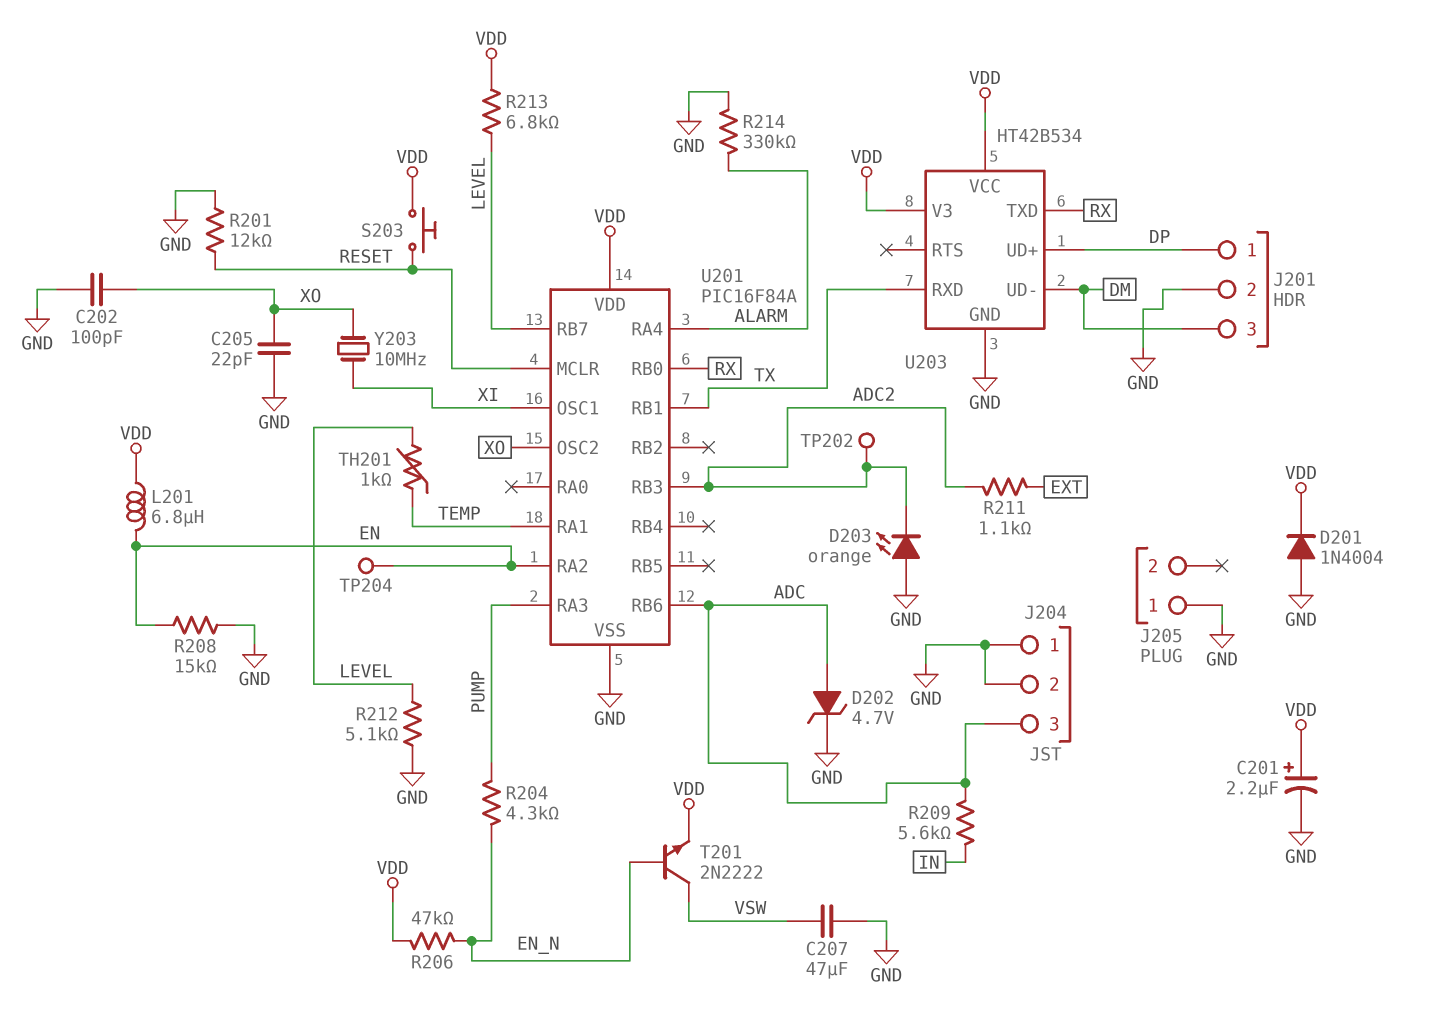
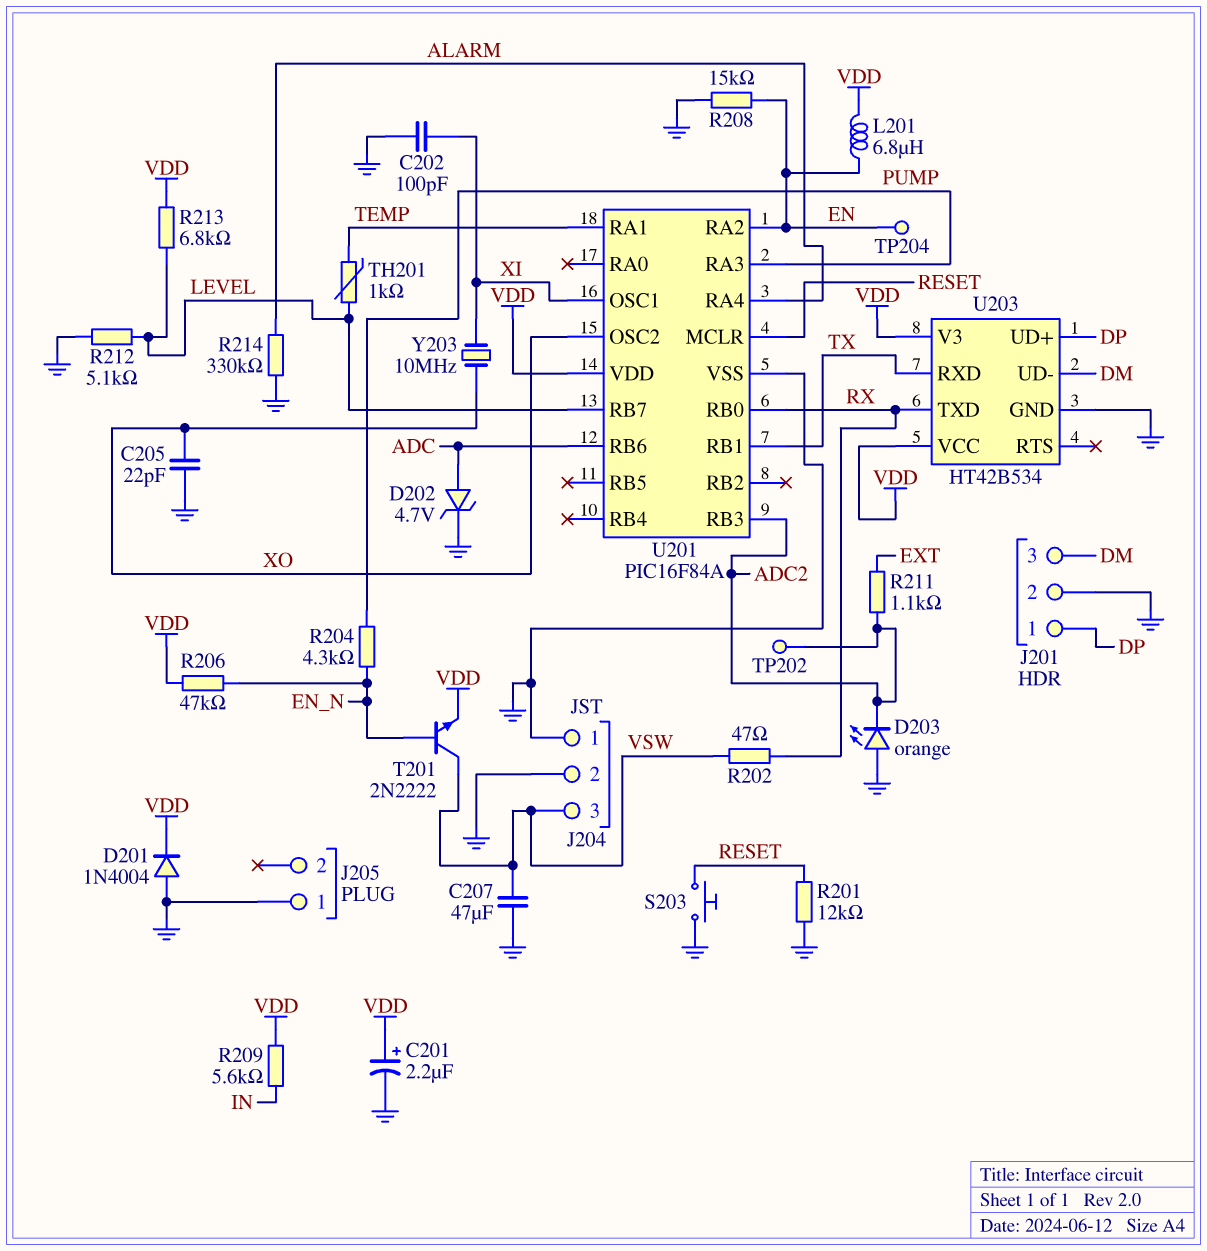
C202: 100pF (GND, XO) -> 100pF (GND, XI)
J204 pin 3: ADC -> VSW
R202: none -> 47 (RX, VSW)
R209: 5.6k (ADC, IN) -> 5.6k (IN, VDD)
S203: button (RESET, VDD) -> button (GND, RESET)

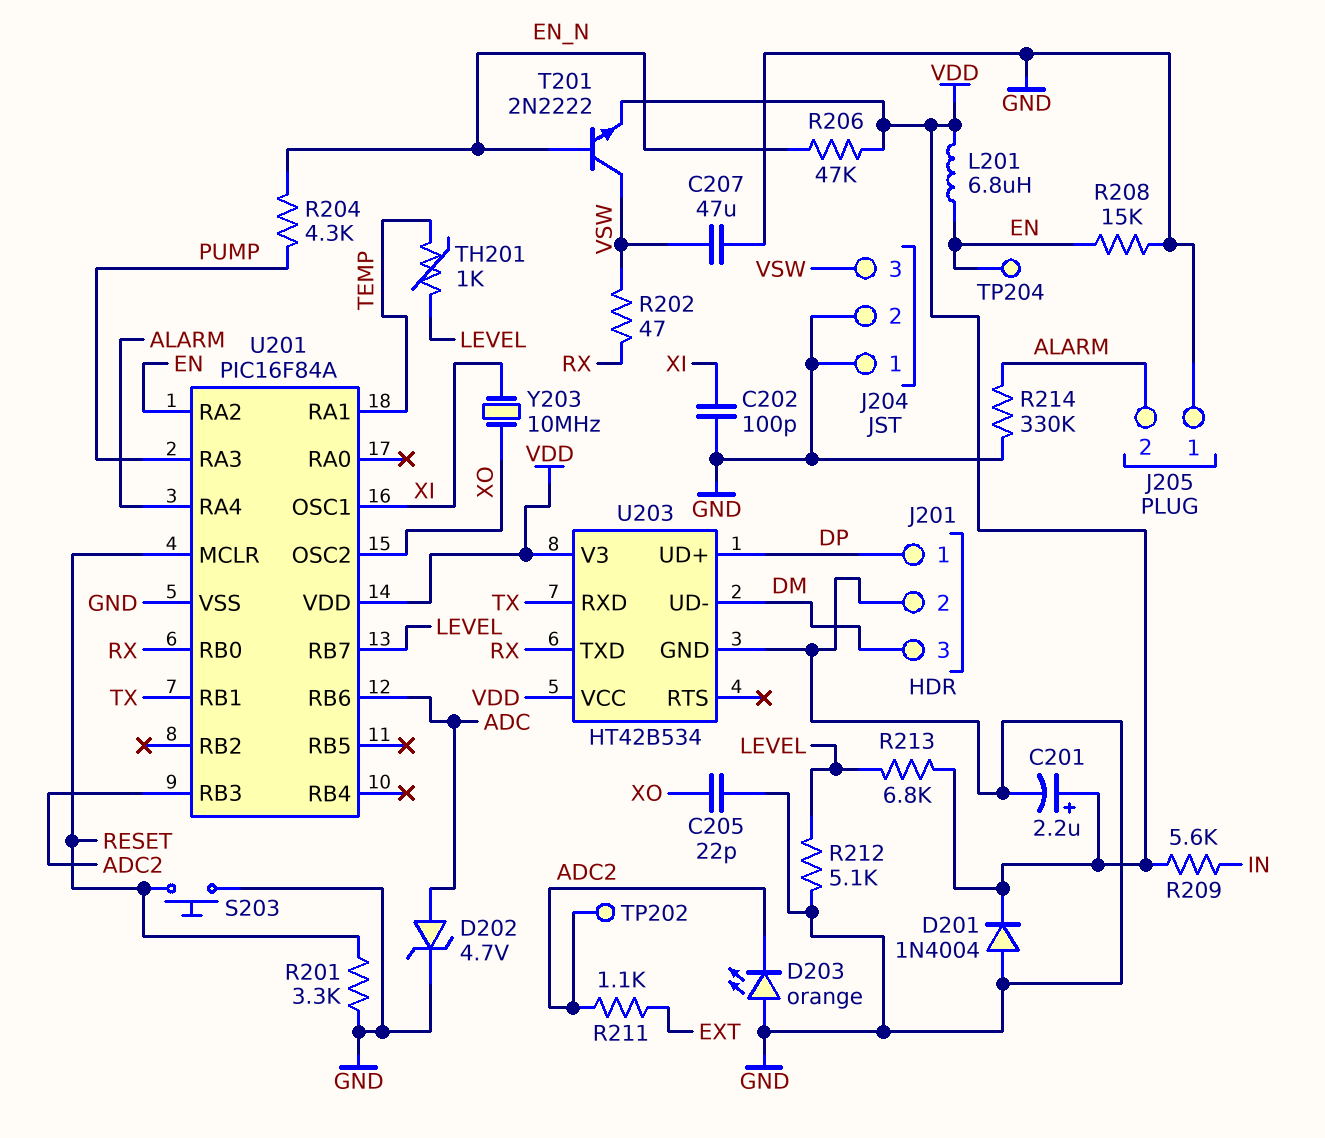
J205 pin 2: none -> ALARM
R201: 12k (GND, RESET) -> 3.3k (GND, RESET)

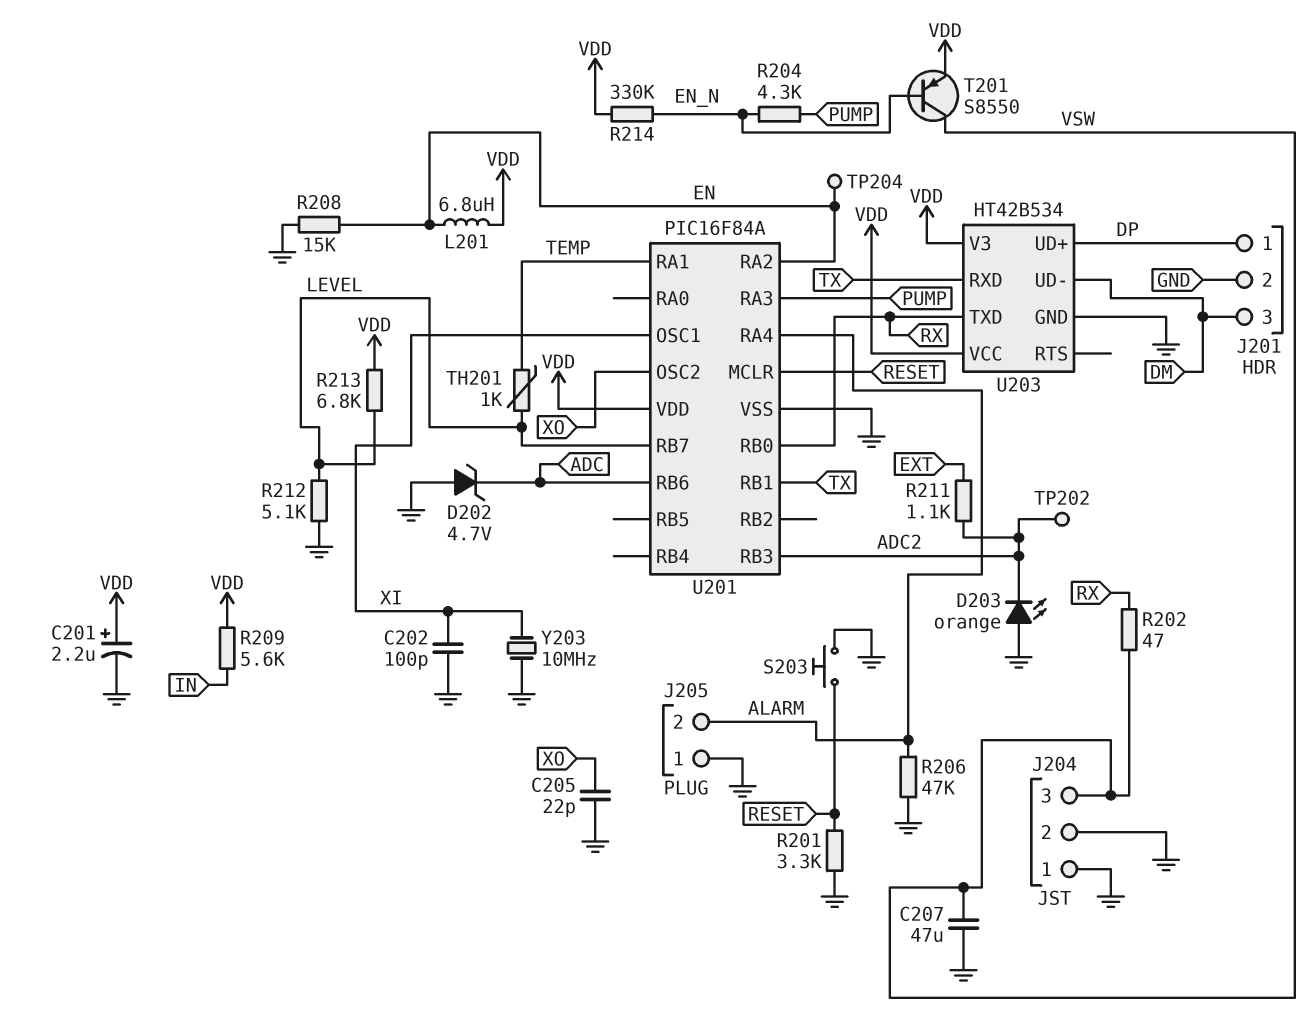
D201: diode 1N4004 (A GND, K VDD) -> none
D202: zener 4.7V (A ADC, K GND) -> zener 4.7V (A GND, K ADC)
R206: 47k (EN_N, VDD) -> 47k (ALARM, GND)
R214: 330k (ALARM, GND) -> 330k (EN_N, VDD)
T201: NPN 2N2222 (B EN_N, C VSW, E VDD) -> PNP S8550 (B EN_N, C VSW, E VDD)
Y203: 10MHz (XI, XO) -> 10MHz (GND, XI)

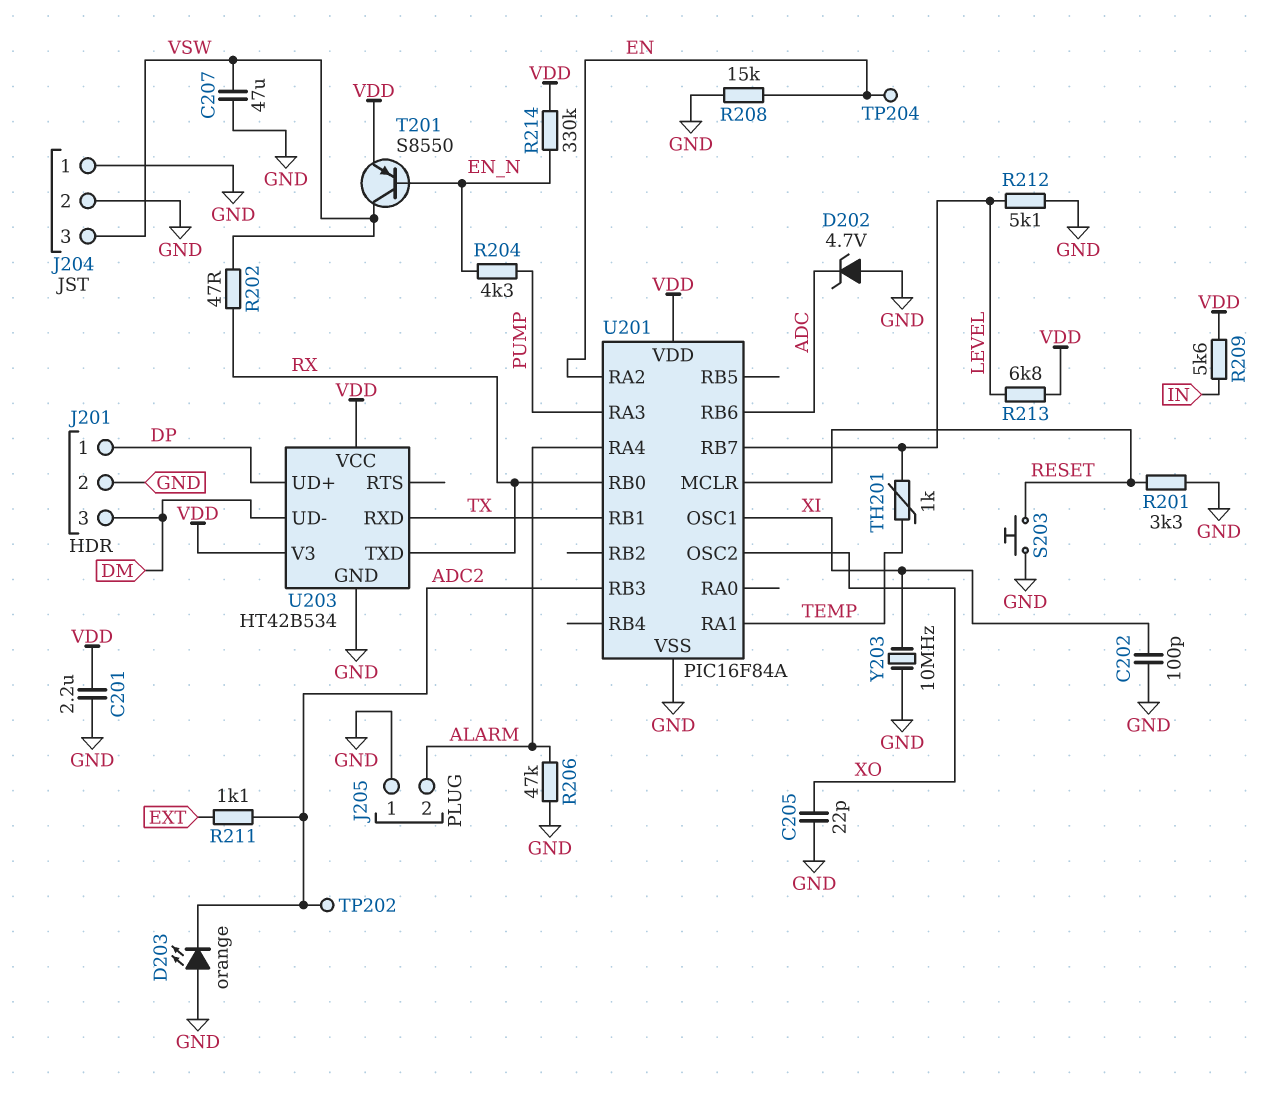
C201: 2.2uF (plus VDD, minus GND) -> 2.2uF (GND, VDD)
L201: 6.8uH (EN, VDD) -> none

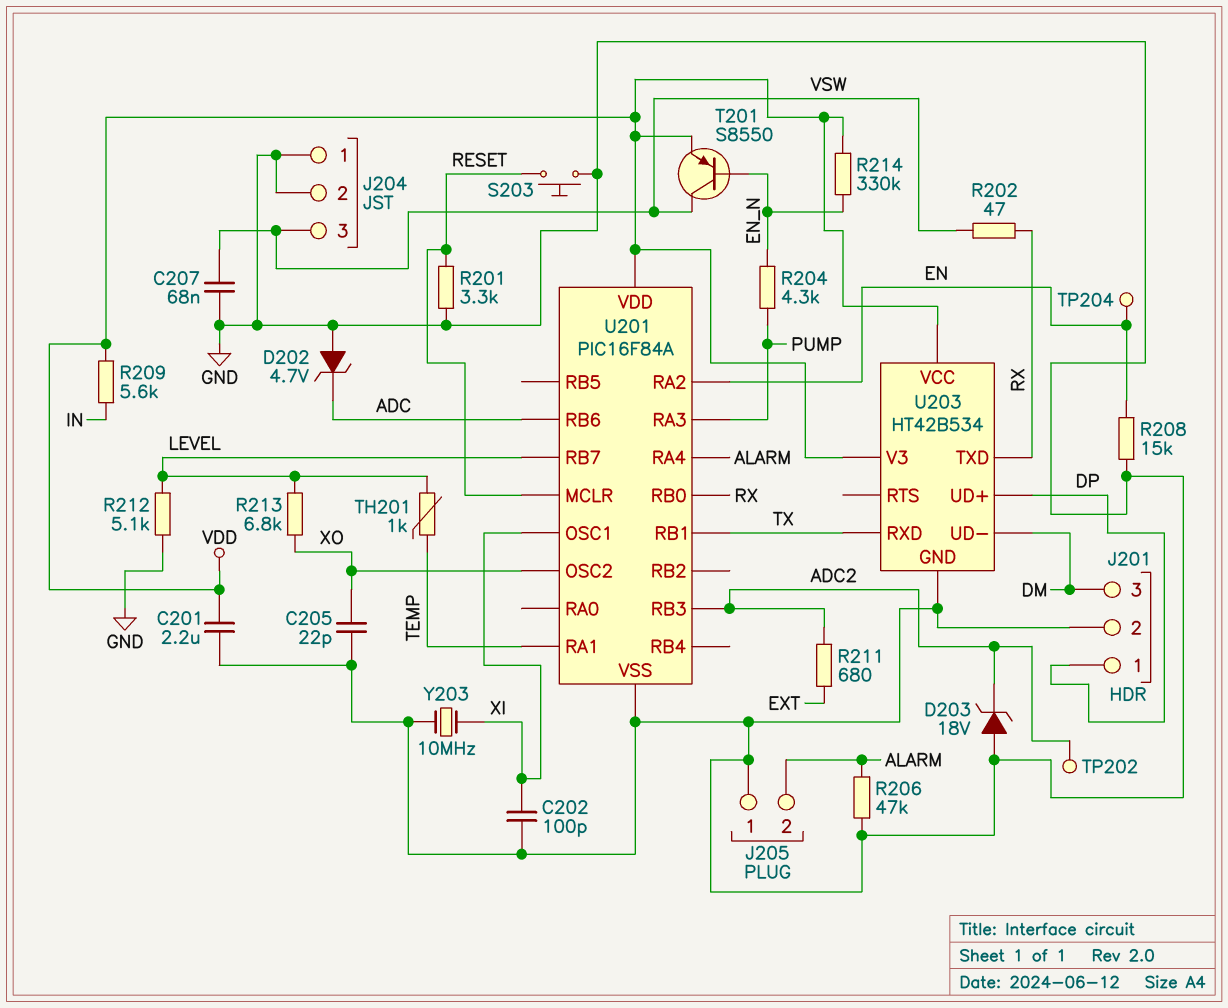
C207: 47uF (GND, VSW) -> 68nF (GND, VSW)
D203: LED orange (A GND, K ADC2) -> zener 18V (A GND, K ADC2)
R211: 1.1k (ADC2, EXT) -> 680 (ADC2, EXT)
R213: 6.8k (LEVEL, VDD) -> 6.8k (LEVEL, XO)

